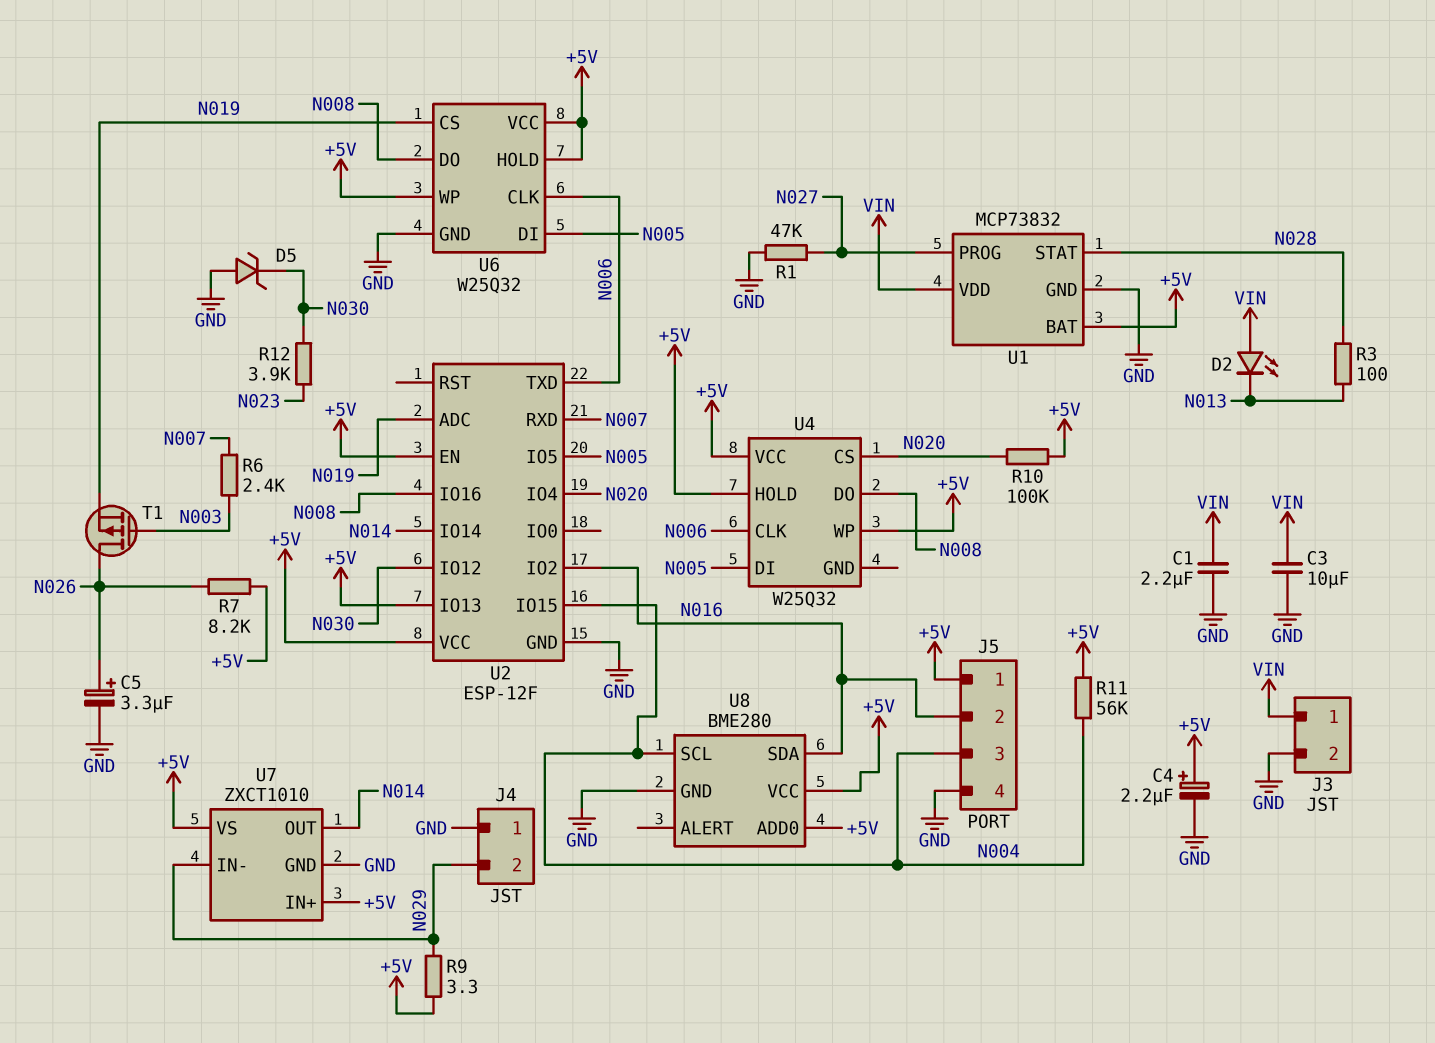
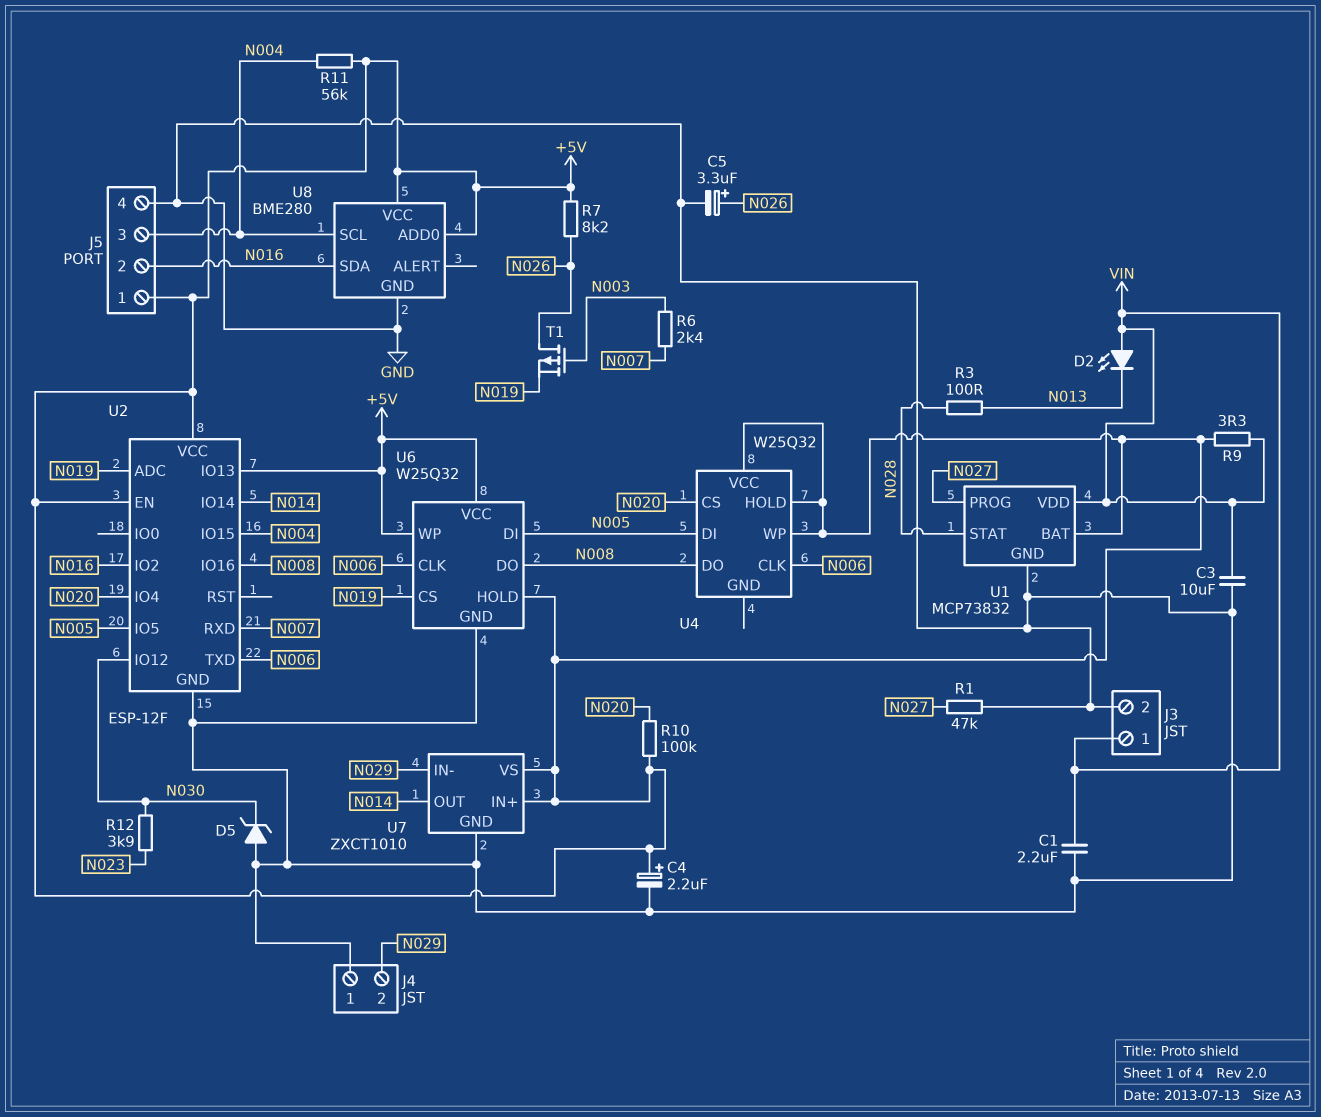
R9: 3.3 (+5V, N029) -> 3.3 (+5V, VIN)

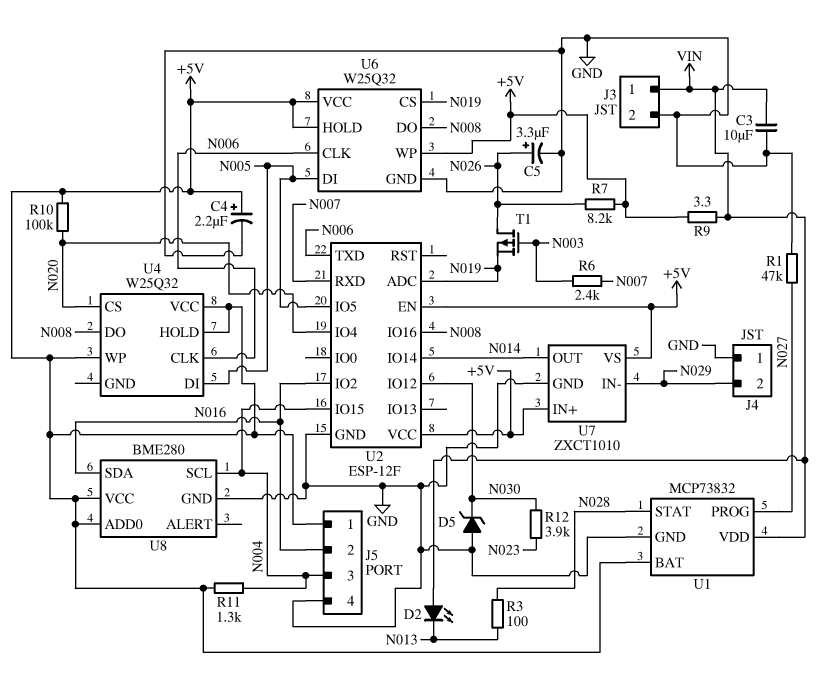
C1: 2.2uF (GND, VIN) -> none
R11: 56k (+5V, N004) -> 1.3k (+5V, N004)
U2 pin IO13: +5V -> none

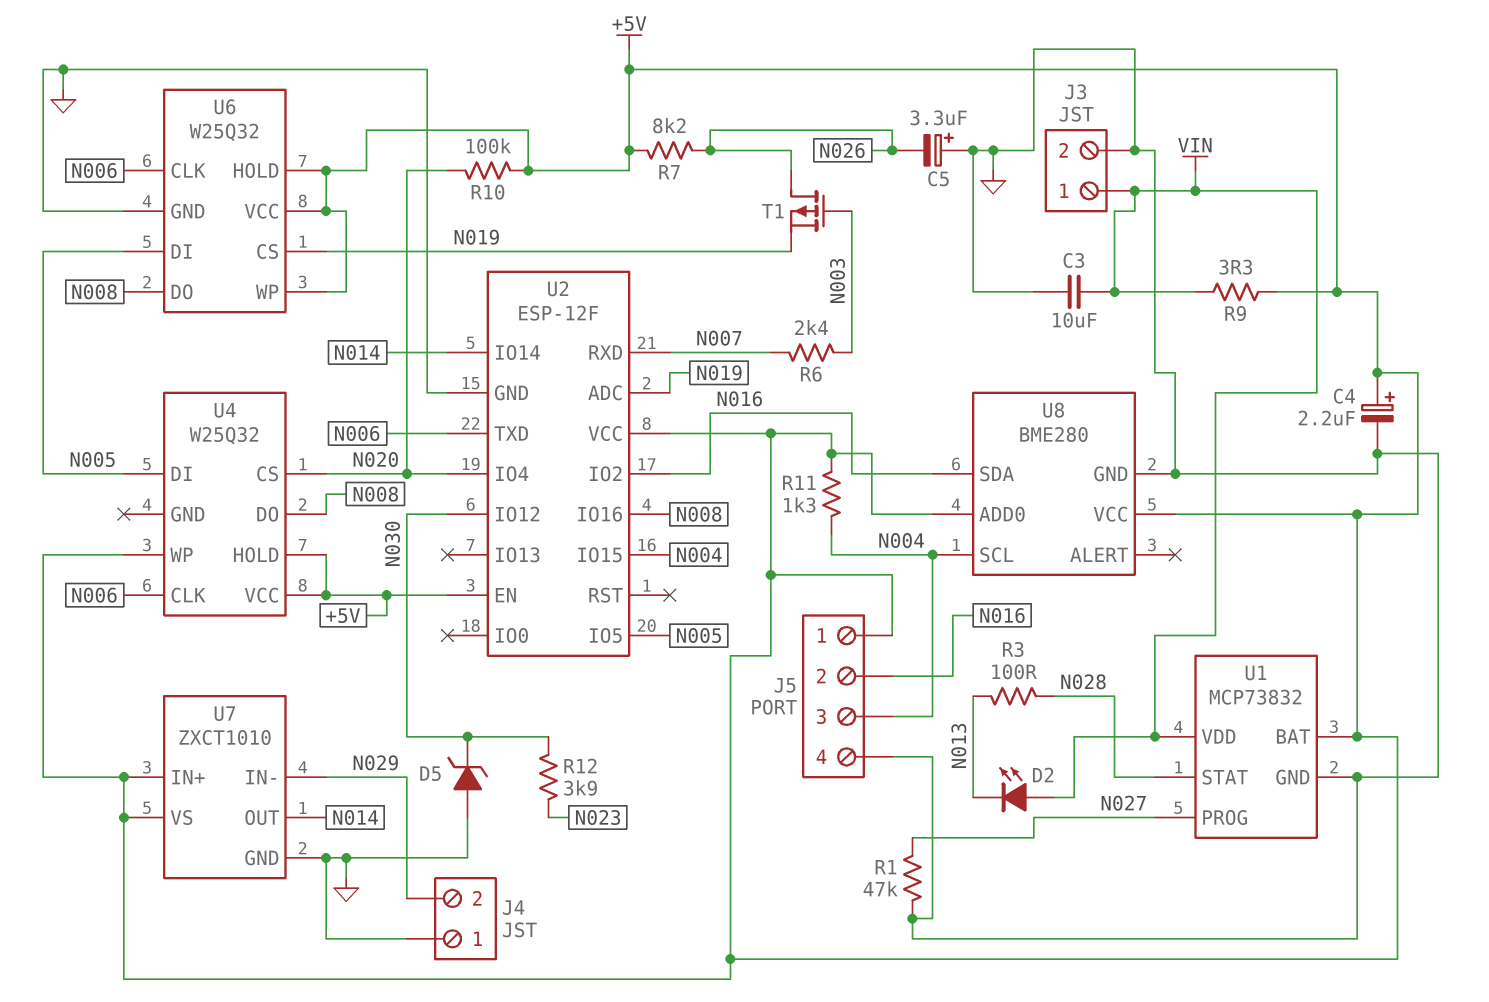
C5: 3.3uF (plus N026, minus GND) -> 3.3uF (plus GND, minus N026)

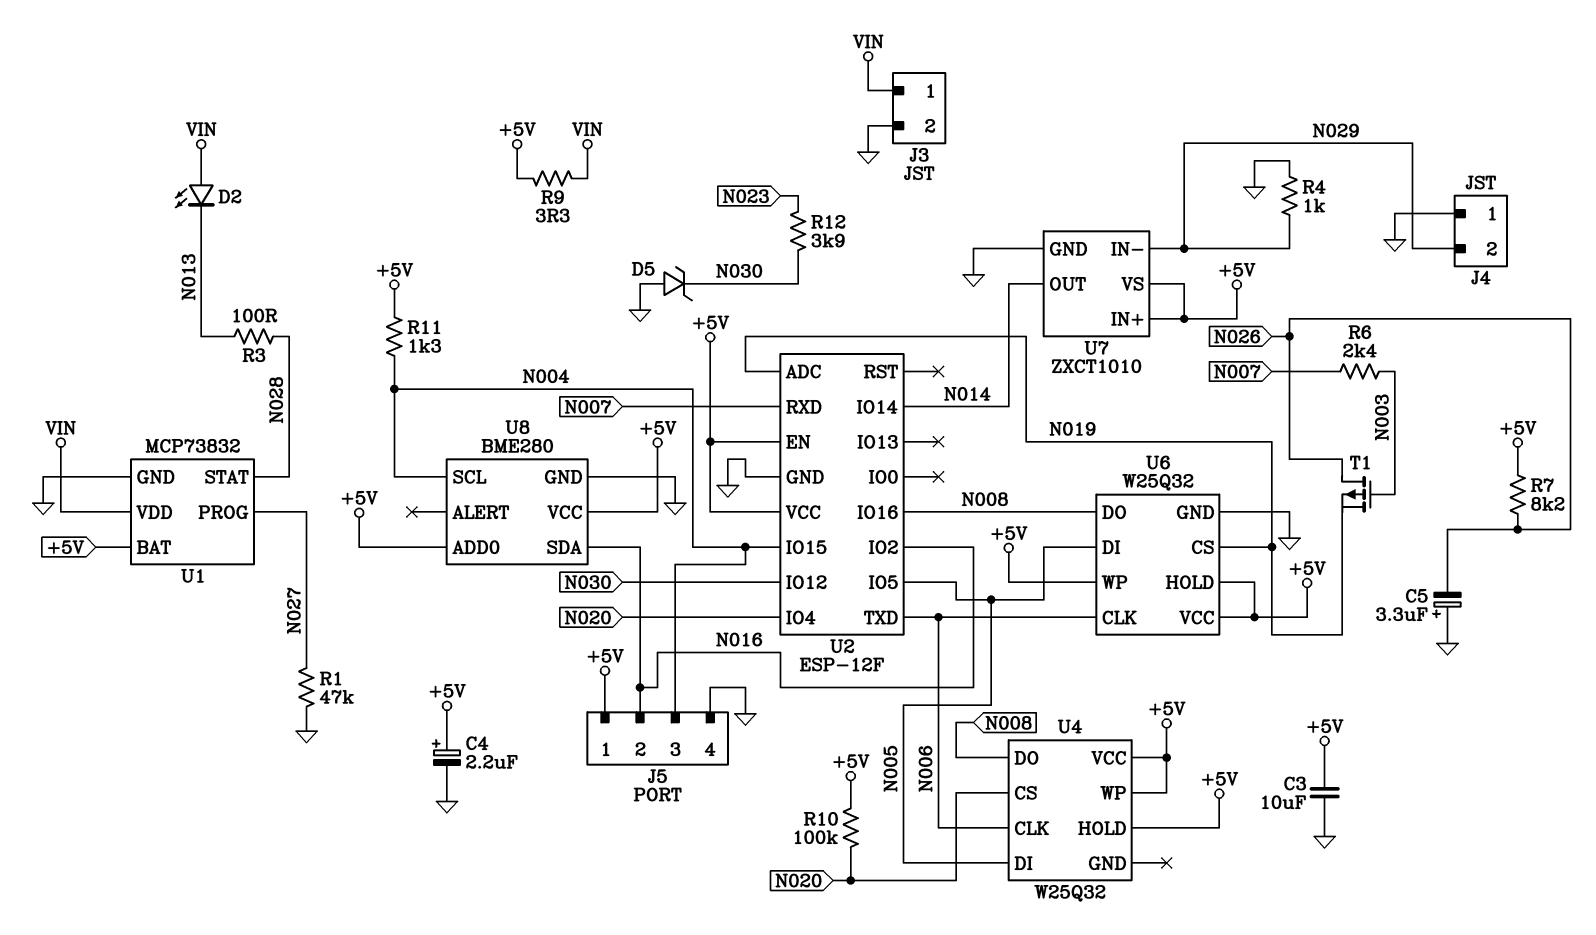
C3: 10uF (GND, VIN) -> 10uF (+5V, GND)
R4: none -> 1k (GND, N029)

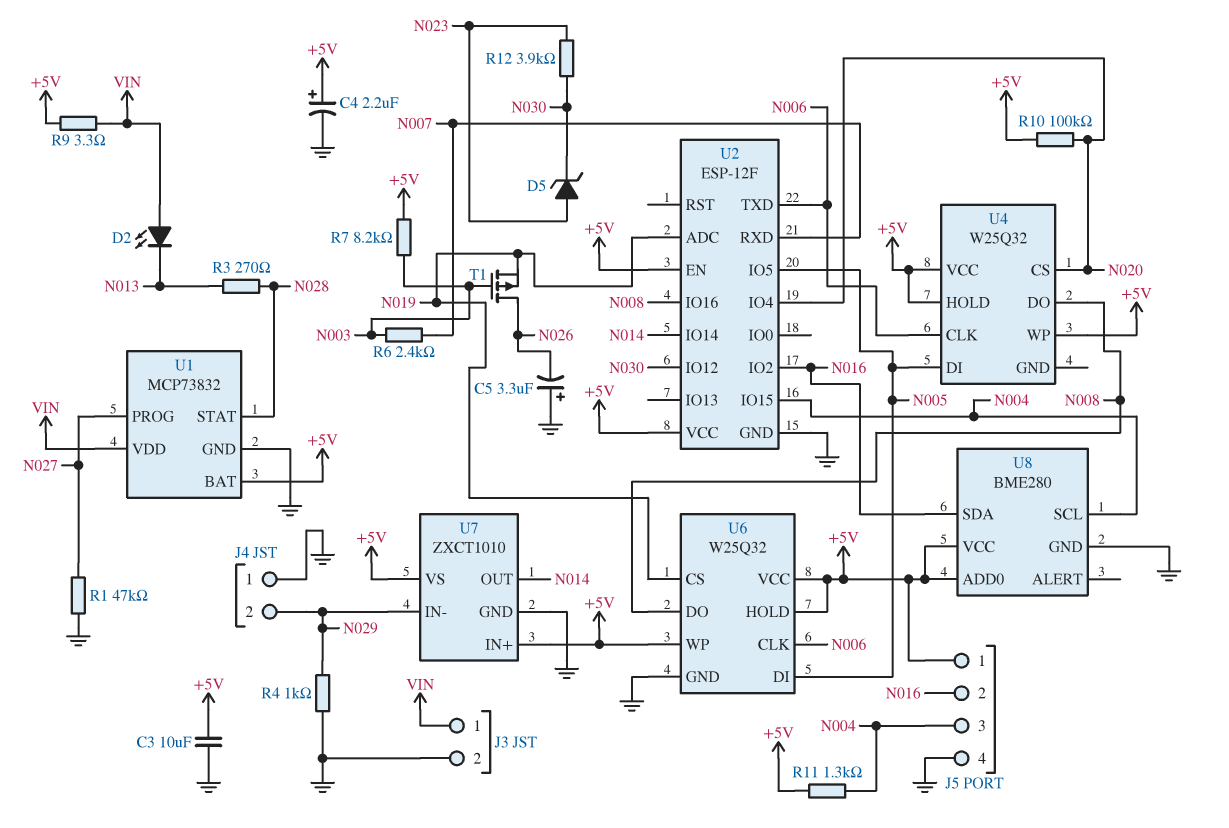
D5: zener (A GND, K N030) -> zener (A N023, K N030)
R3: 100 (N013, N028) -> 270 (N013, N028)
R7: 8.2k (+5V, N026) -> 8.2k (+5V, N003)

